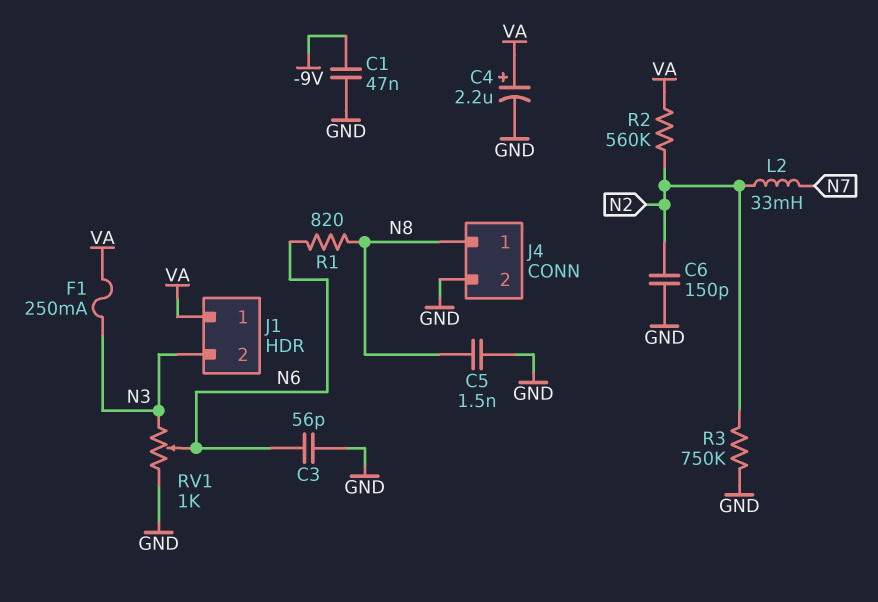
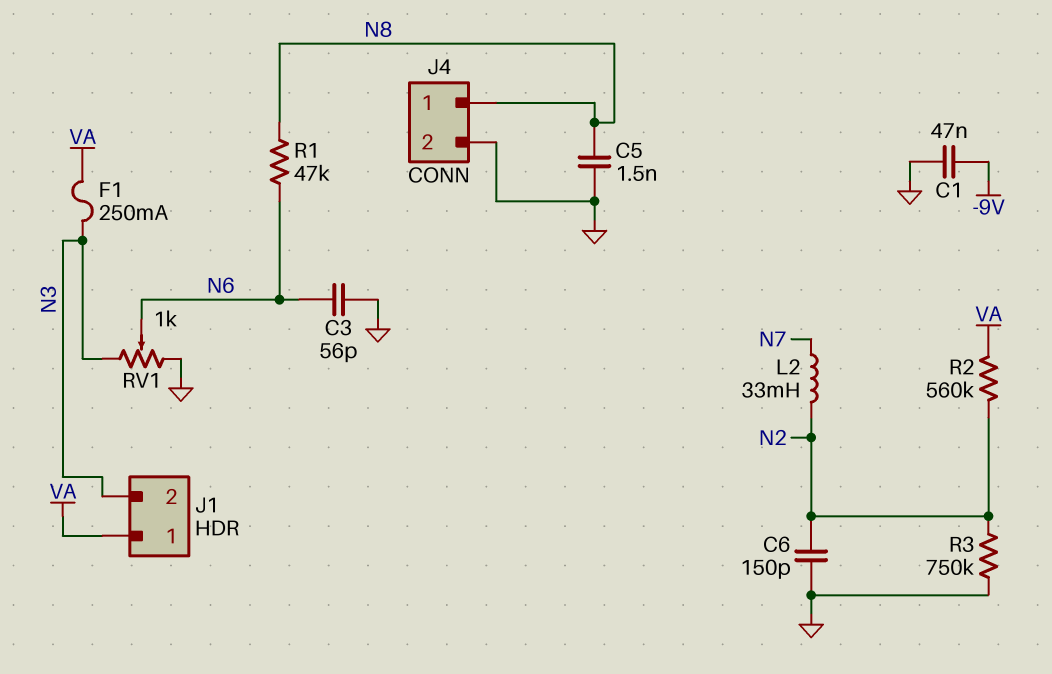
C4: 2.2uF (plus VA, minus GND) -> none
R1: 820 (N6, N8) -> 47k (N6, N8)

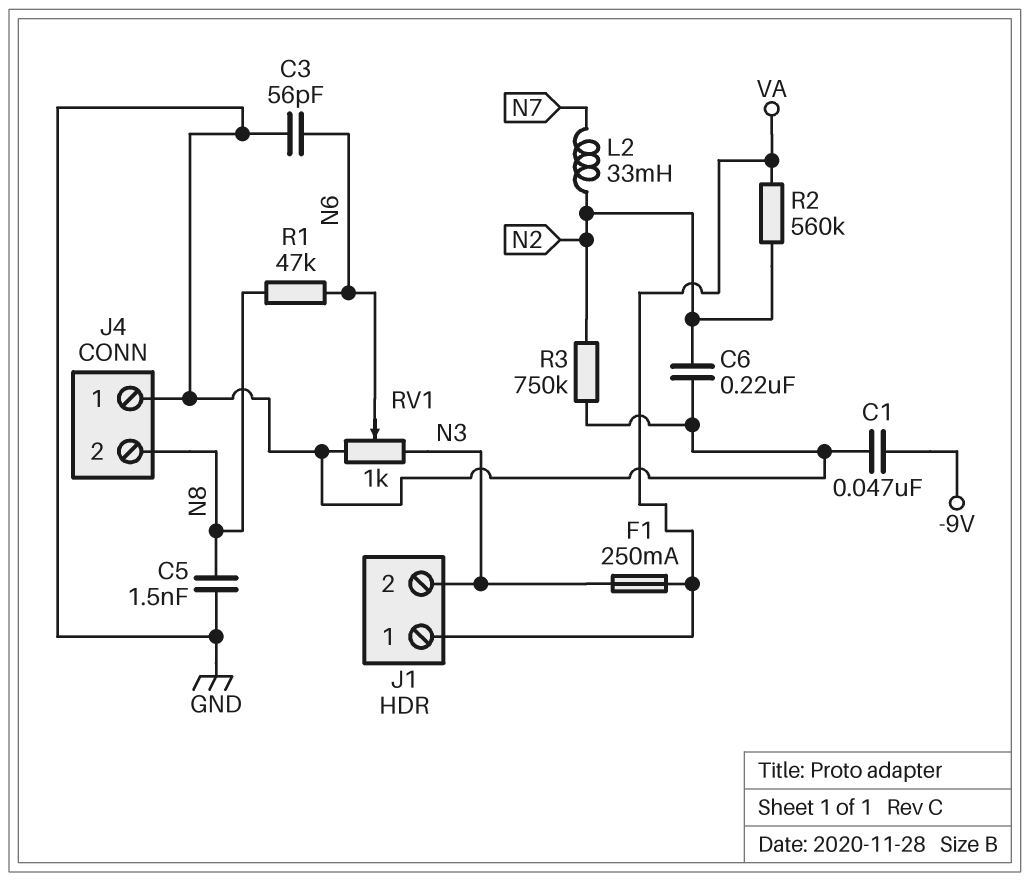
C6: 150pF (GND, N2) -> 220nF (GND, N2)
J4 pin 1: N8 -> GND
J4 pin 2: GND -> N8

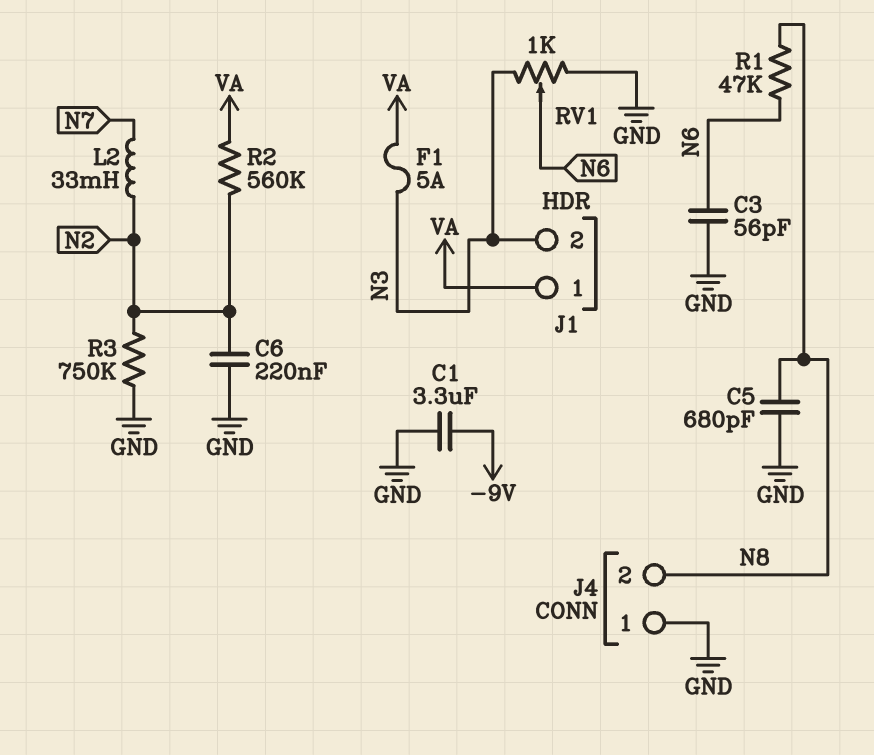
C1: 47nF (-9V, GND) -> 3.3uF (-9V, GND)
C5: 1.5nF (GND, N8) -> 680pF (GND, N8)
F1: 250mA (N3, VA) -> 5A (N3, VA)

